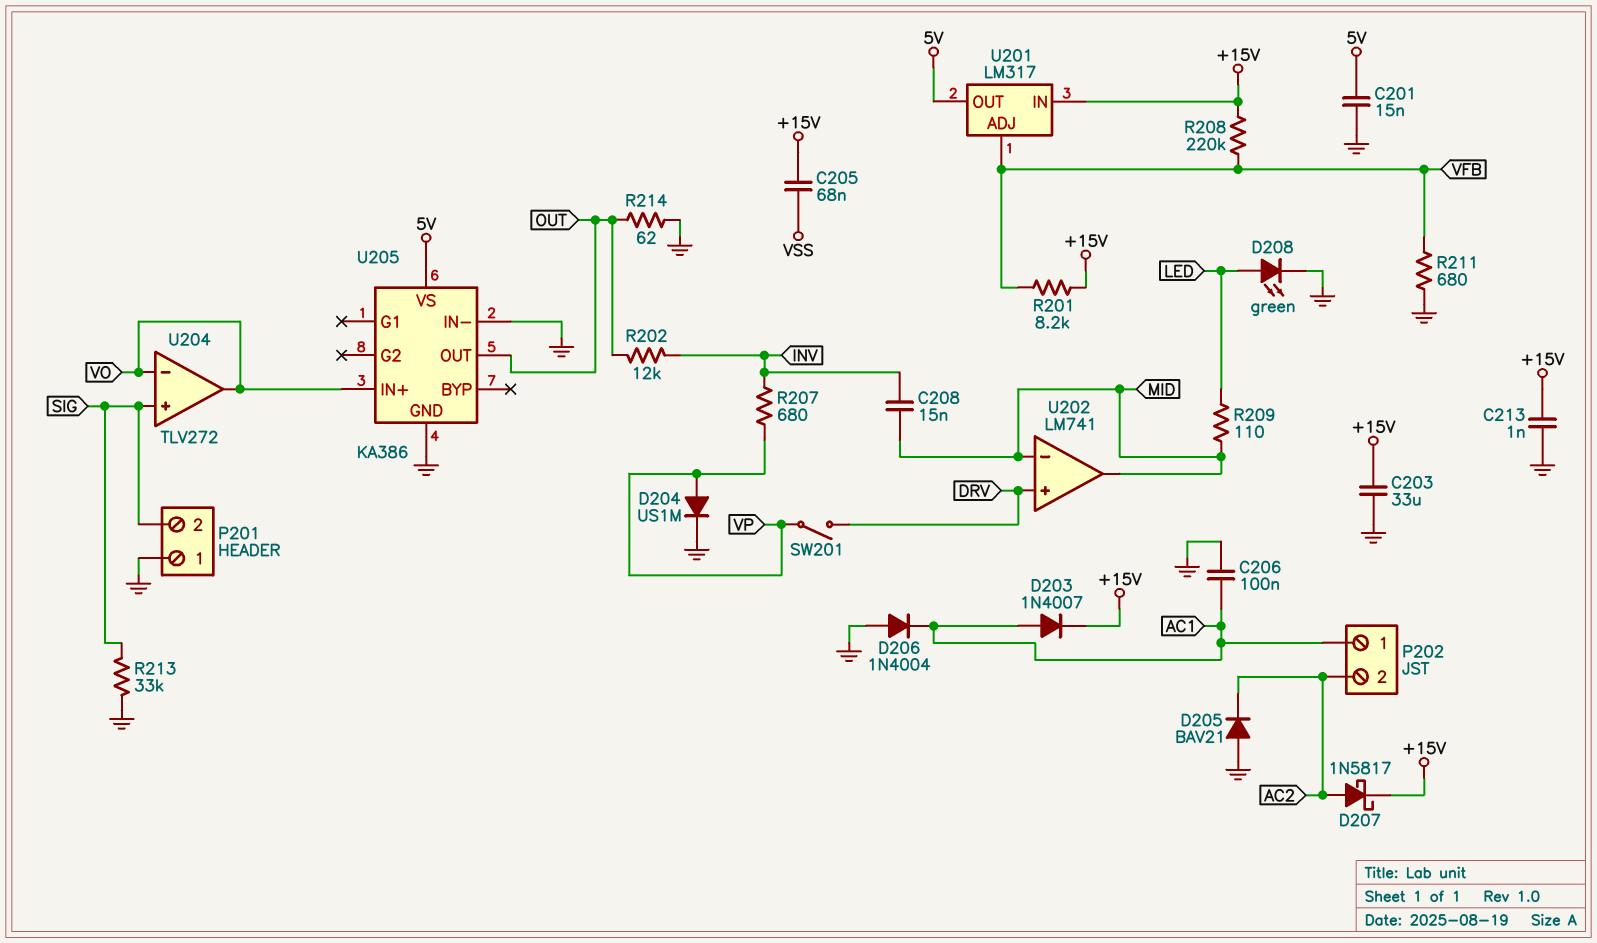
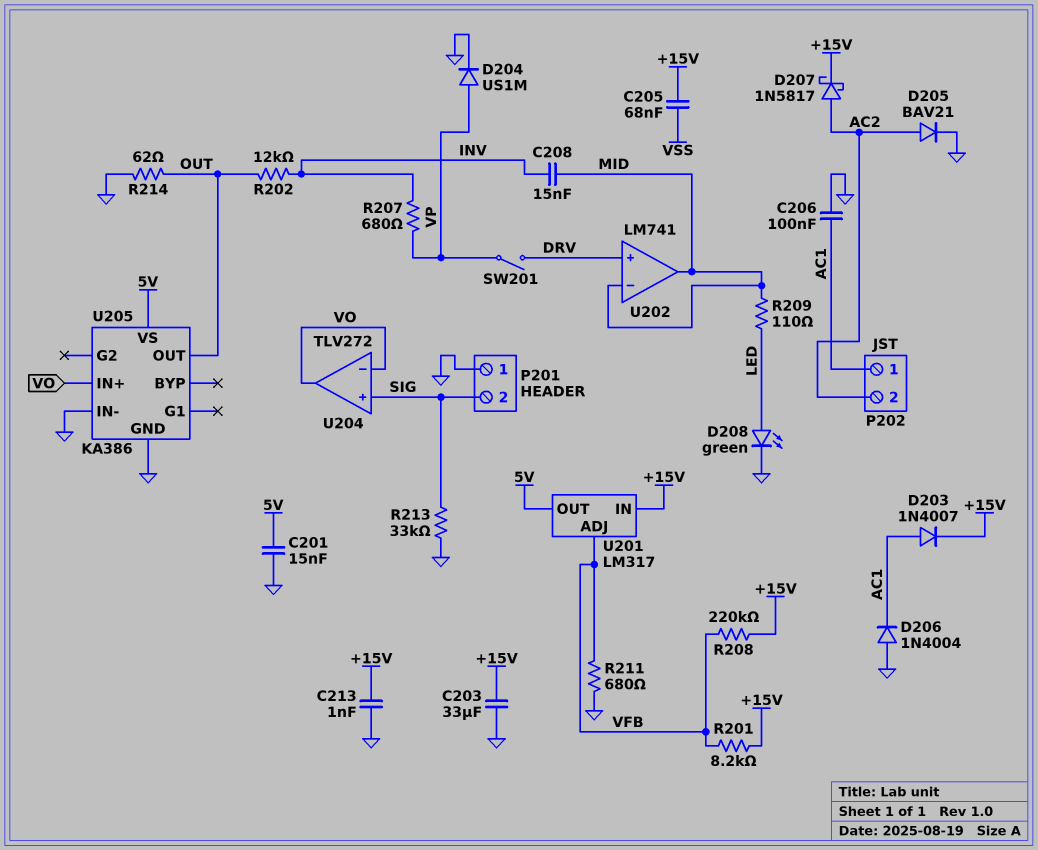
D205: diode BAV21 (A GND, K AC2) -> diode BAV21 (A AC2, K GND)

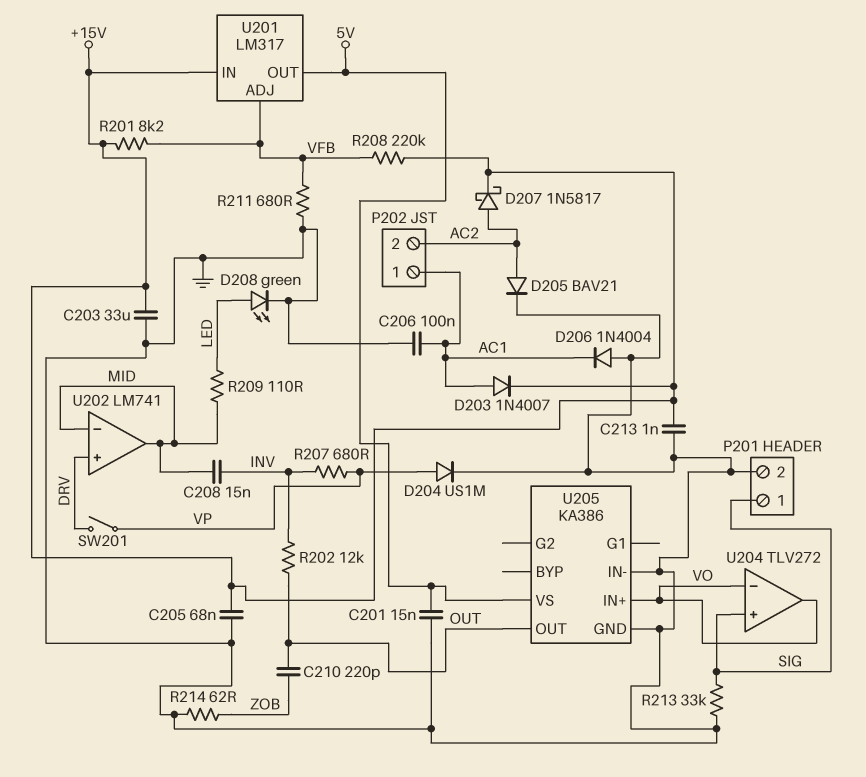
C205: 68nF (+15V, VSS) -> 68nF (+15V, GND)
C210: none -> 220pF (OUT, ZOB)
P201 pin 1: GND -> SIG
P201 pin 2: SIG -> GND
R214: 62 (GND, OUT) -> 62 (GND, ZOB)

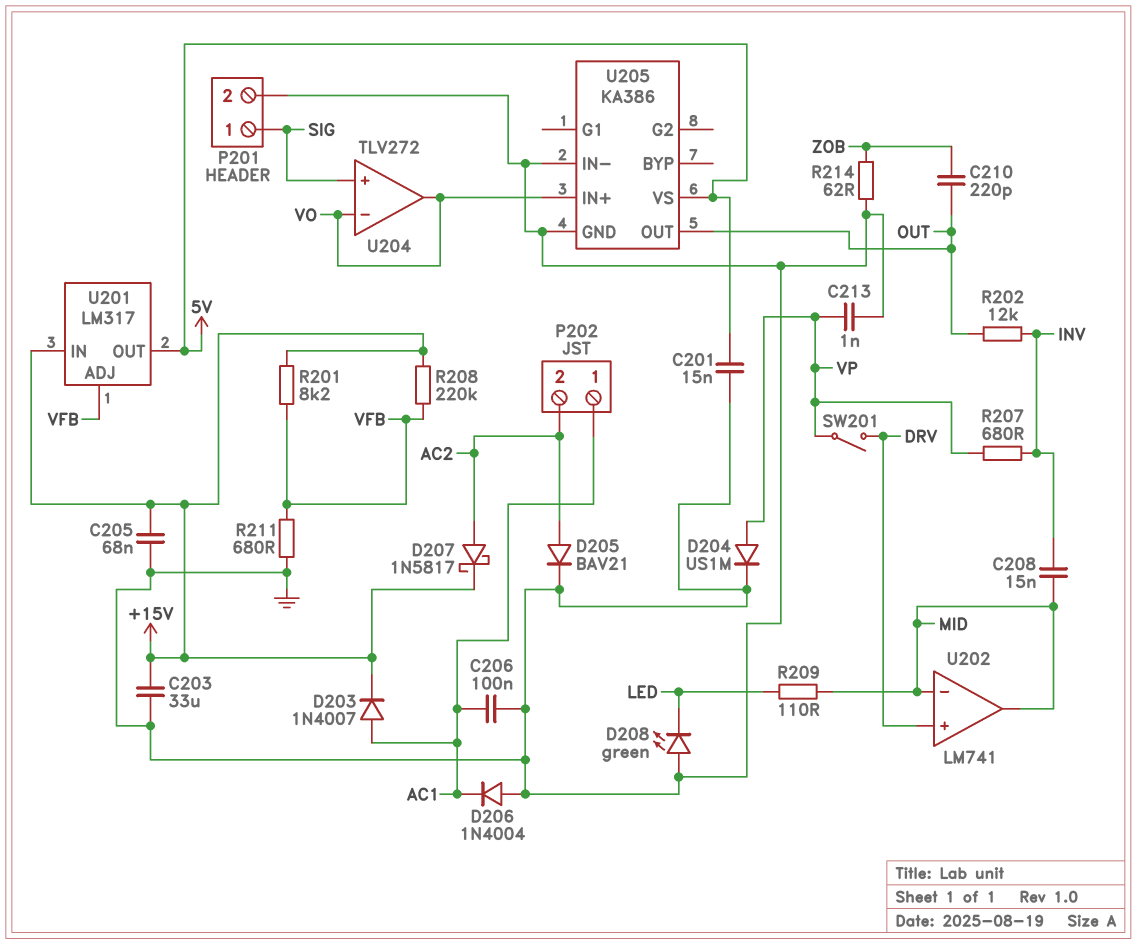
C213: 1nF (+15V, GND) -> 1nF (GND, VP)
D208: LED green (A LED, K GND) -> LED green (A GND, K LED)
R213: 33k (GND, SIG) -> none

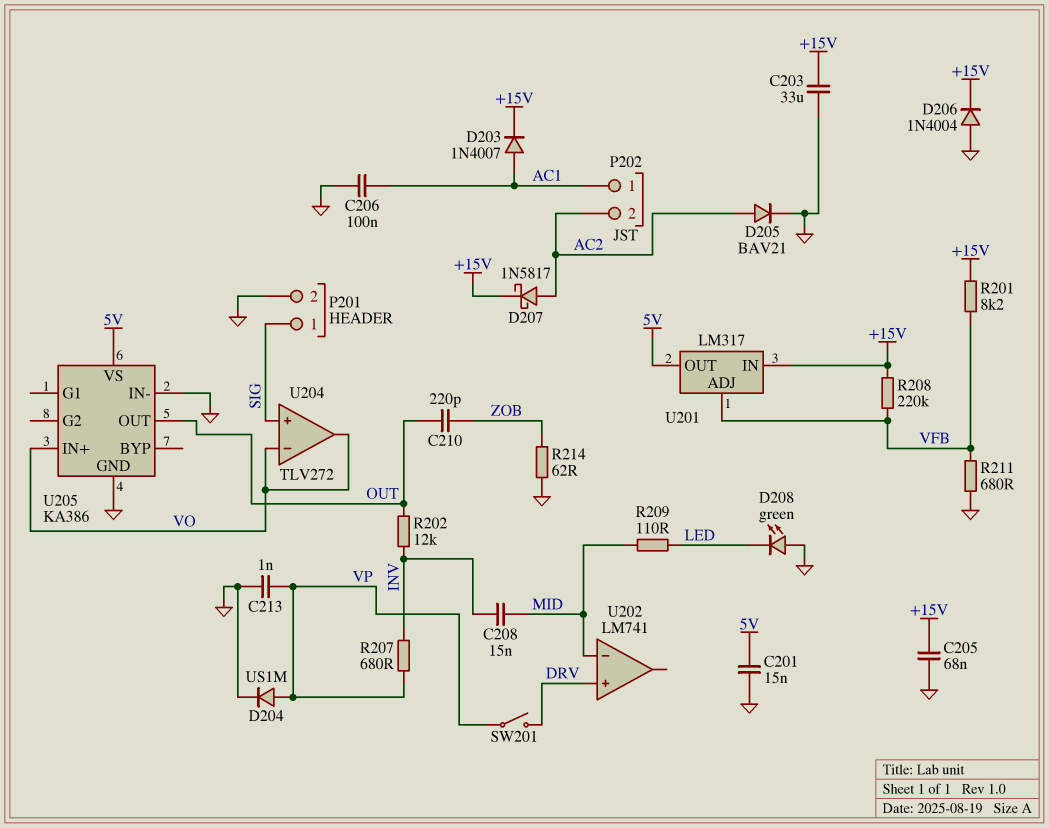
D206: diode 1N4004 (A GND, K AC1) -> diode 1N4004 (A GND, K +15V)
U202 pin out: MID -> none

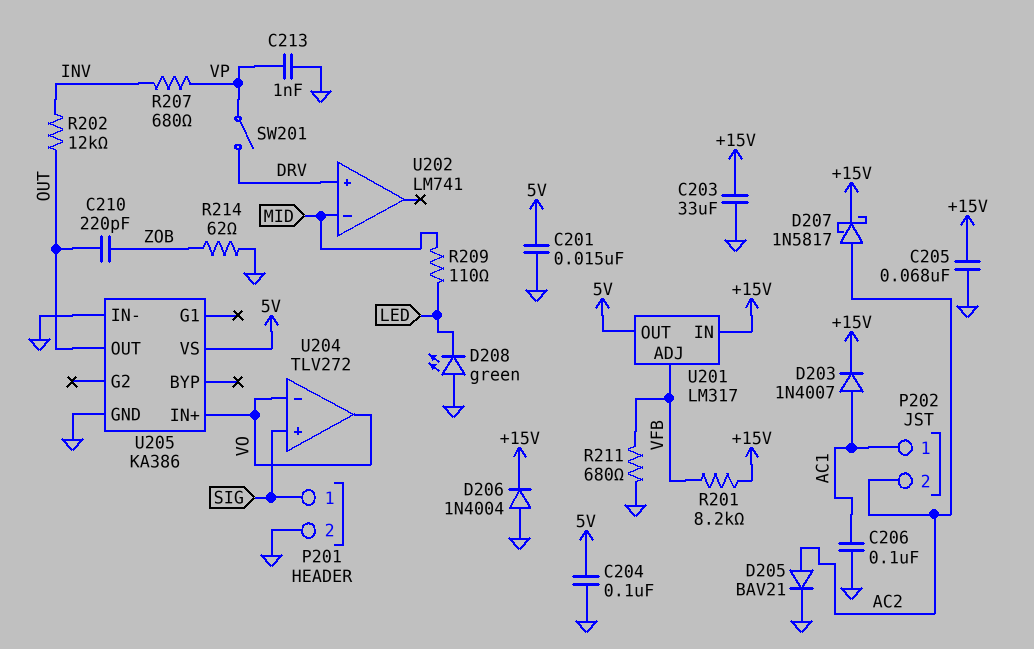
C204: none -> 100nF (5V, GND)
C208: 15nF (INV, MID) -> none
D204: diode US1M (A VP, K GND) -> none
R208: 220k (+15V, VFB) -> none

